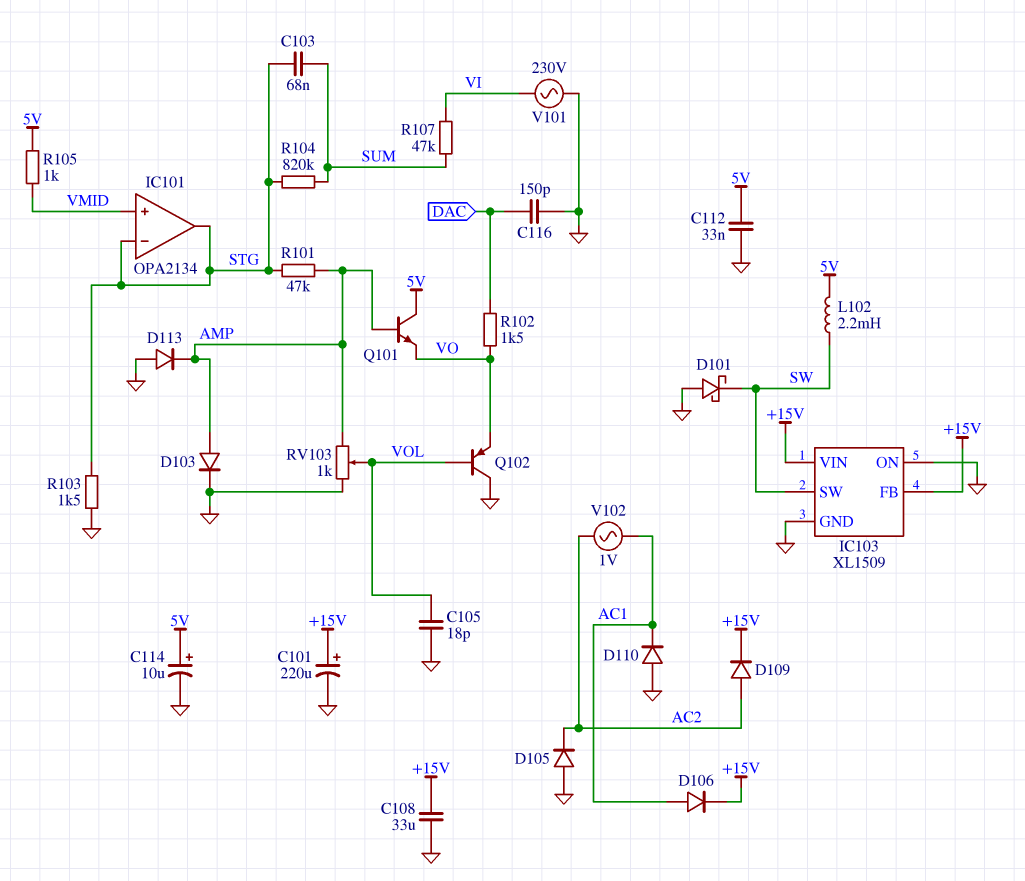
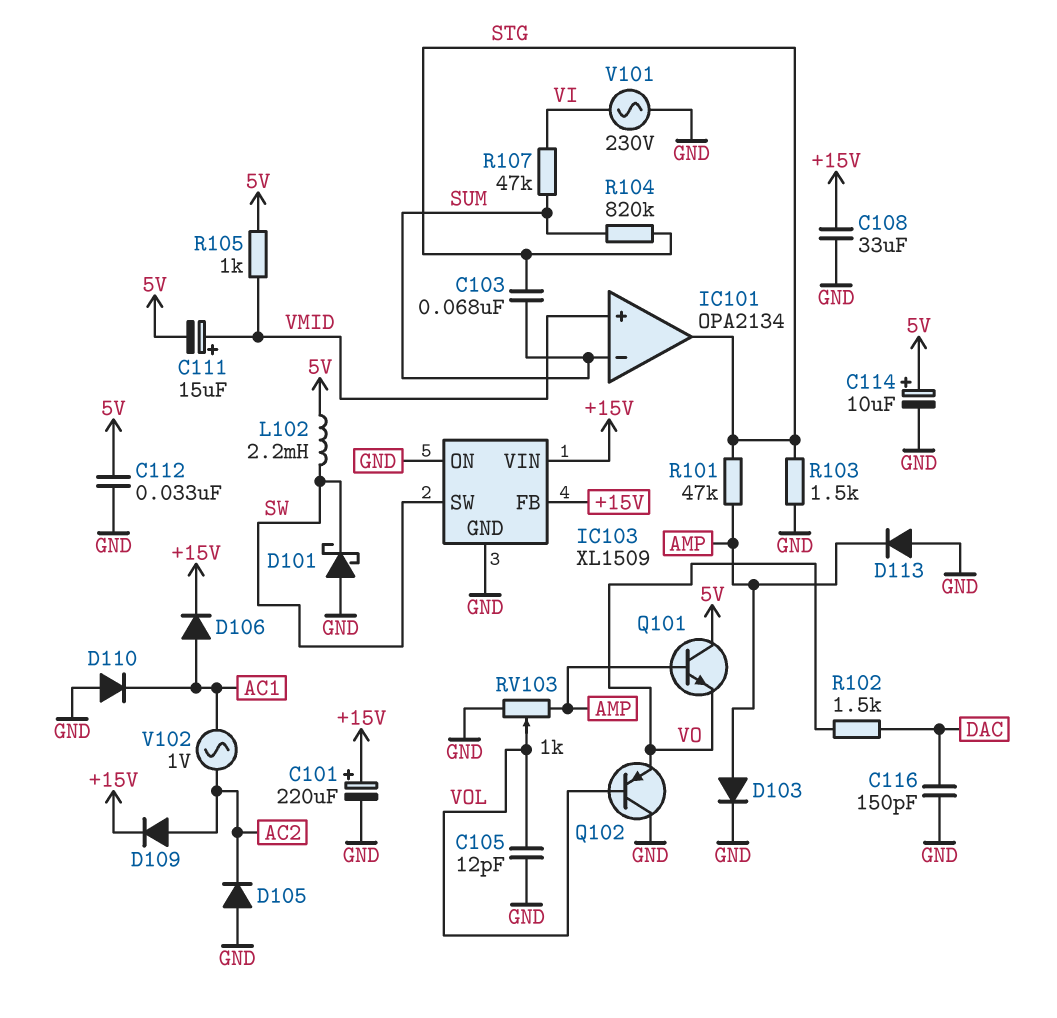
C105: 18pF (GND, VOL) -> 12pF (GND, VOL)
C111: none -> 15uF (plus VMID, minus 5V)
IC101 pin in-: STG -> SUM

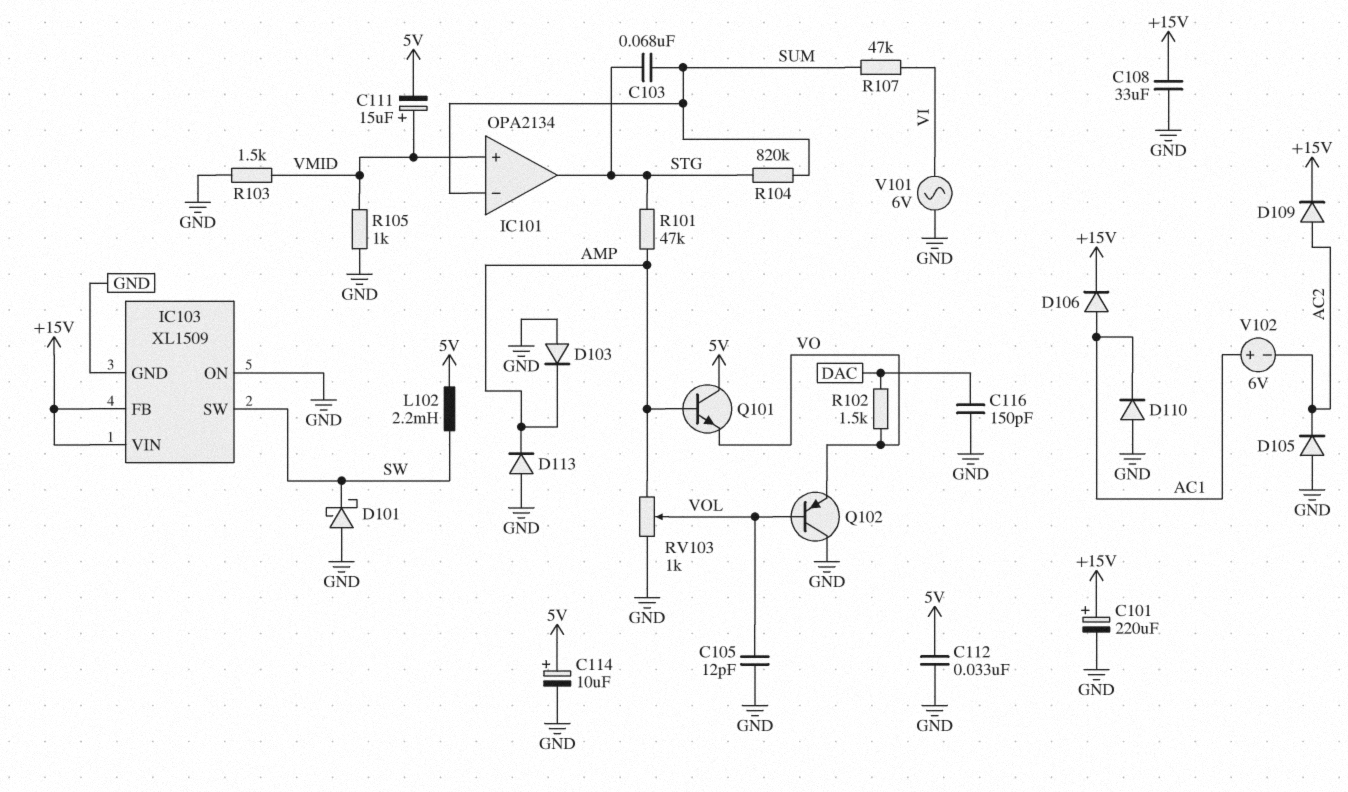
D103: diode (A AMP, K GND) -> diode (A GND, K AMP)
R103: 1.5k (GND, STG) -> 1.5k (GND, VMID)
R105: 1k (5V, VMID) -> 1k (GND, VMID)
V101: AC 230V (GND, VI) -> AC 6V (GND, VI)
V102: AC 1V (AC1, AC2) -> 6V (plus AC1, minus AC2)

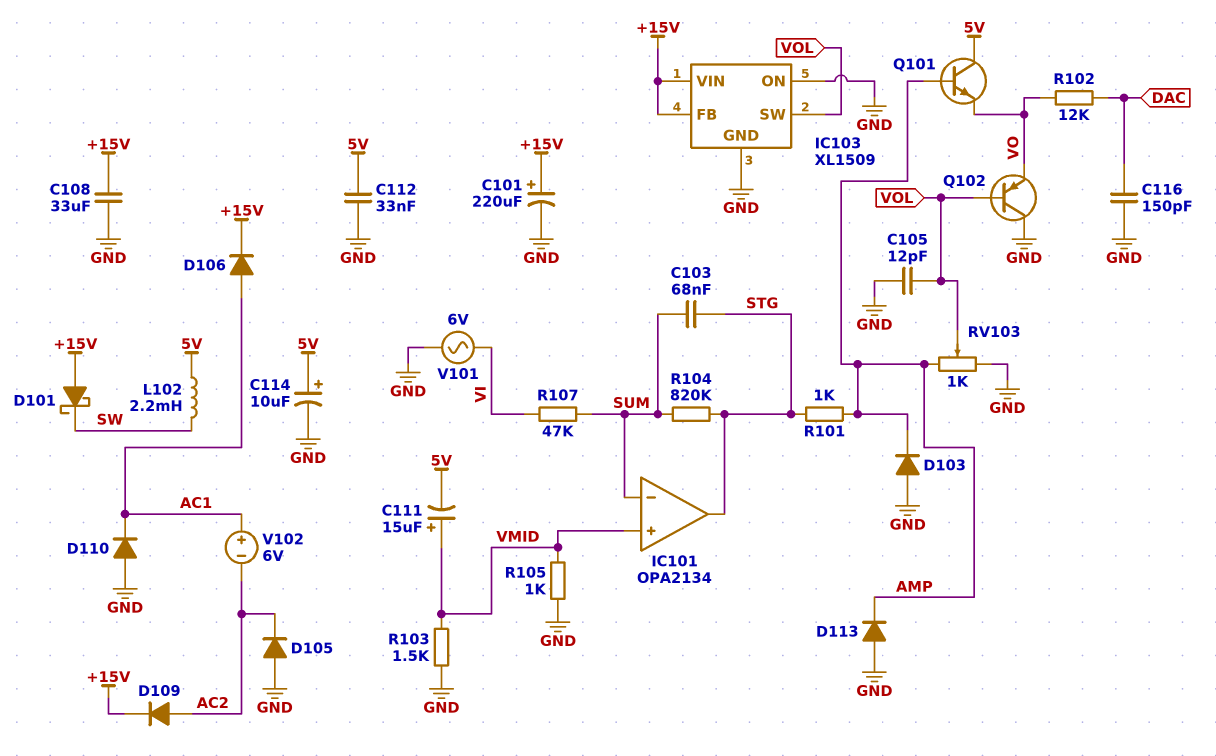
D101: schottky (A GND, K SW) -> schottky (A +15V, K SW)
IC103 pin SW: SW -> VOL
R101: 47k (AMP, STG) -> 1k (AMP, STG)
R102: 1.5k (DAC, VO) -> 12k (DAC, VO)

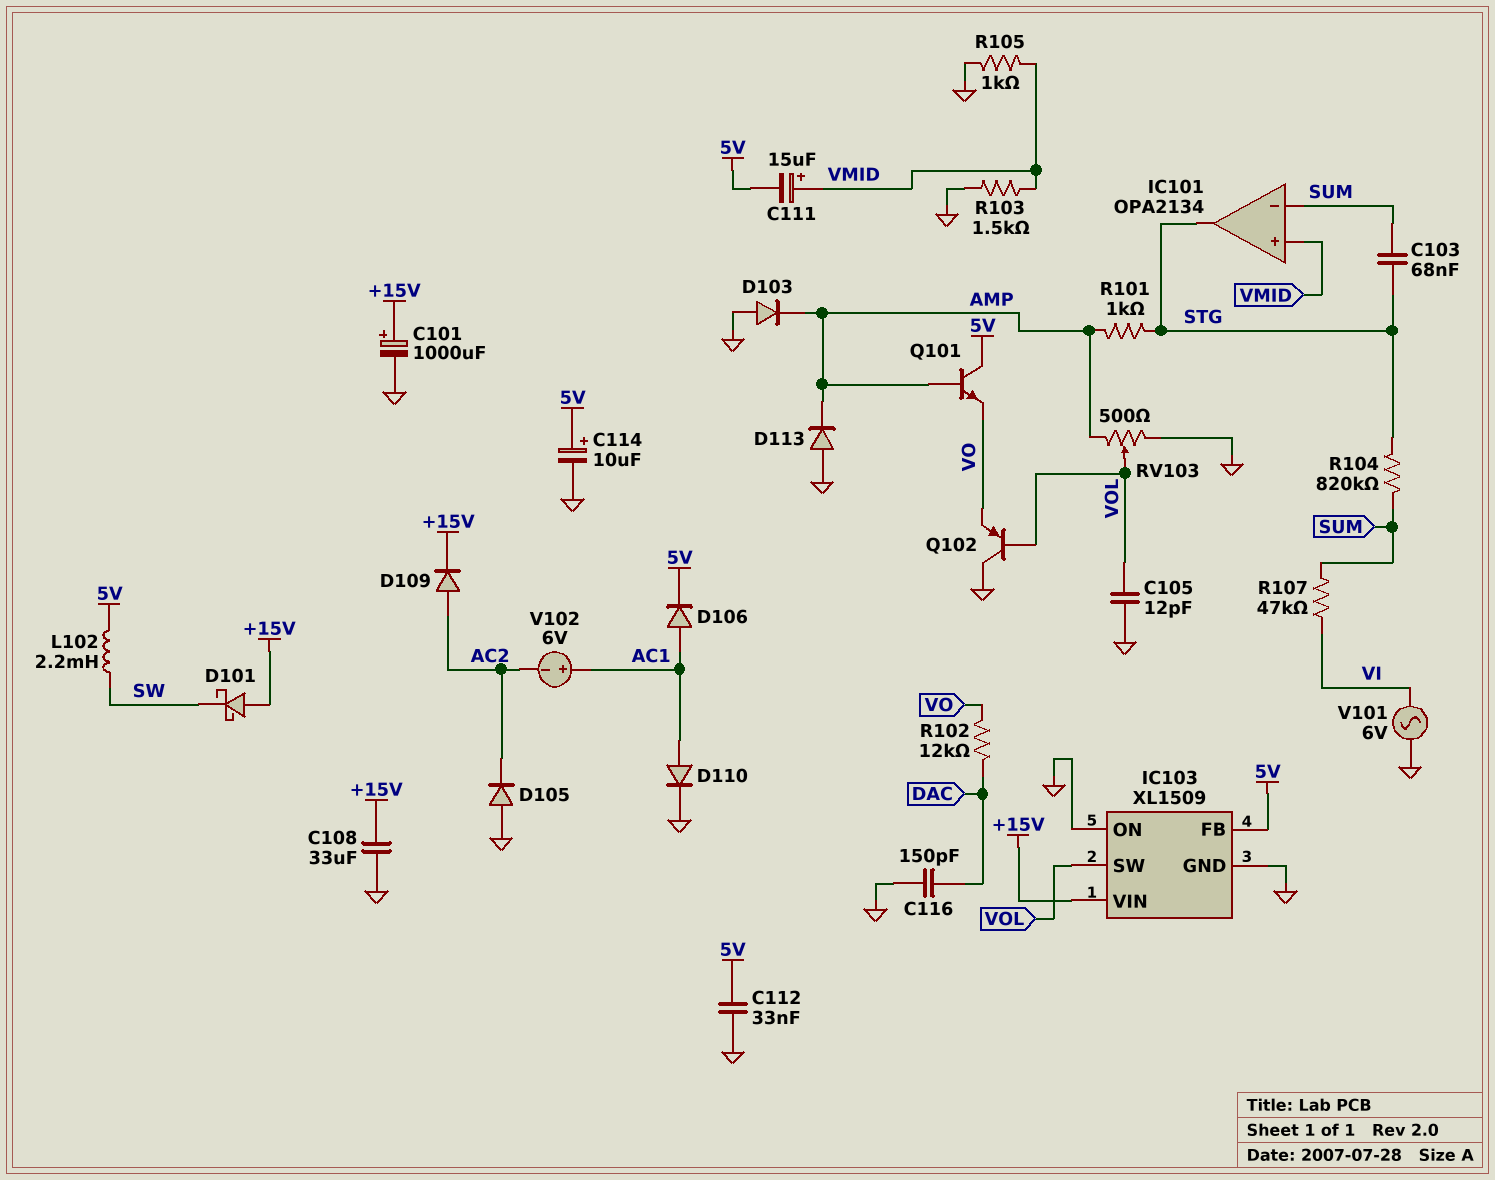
C101: 220uF (plus +15V, minus GND) -> 1000uF (plus +15V, minus GND)
D106: diode (A AC1, K +15V) -> diode (A AC1, K 5V)
D110: diode (A GND, K AC1) -> diode (A AC1, K GND)
IC103 pin FB: +15V -> 5V
RV103: 1k (AMP, GND, wiper VOL) -> 500 (AMP, GND, wiper VOL)

